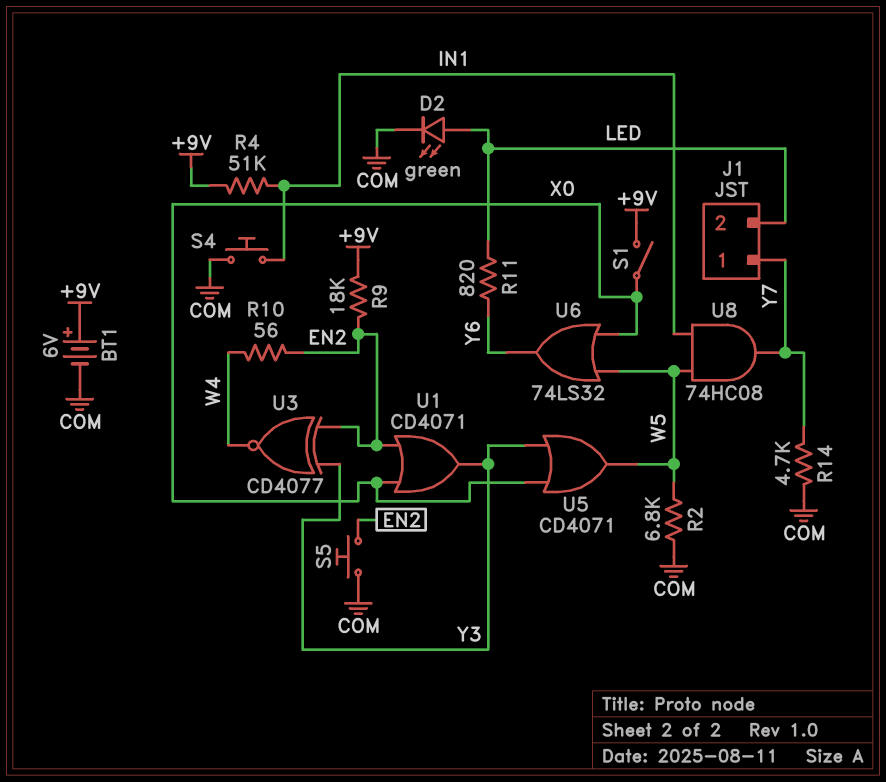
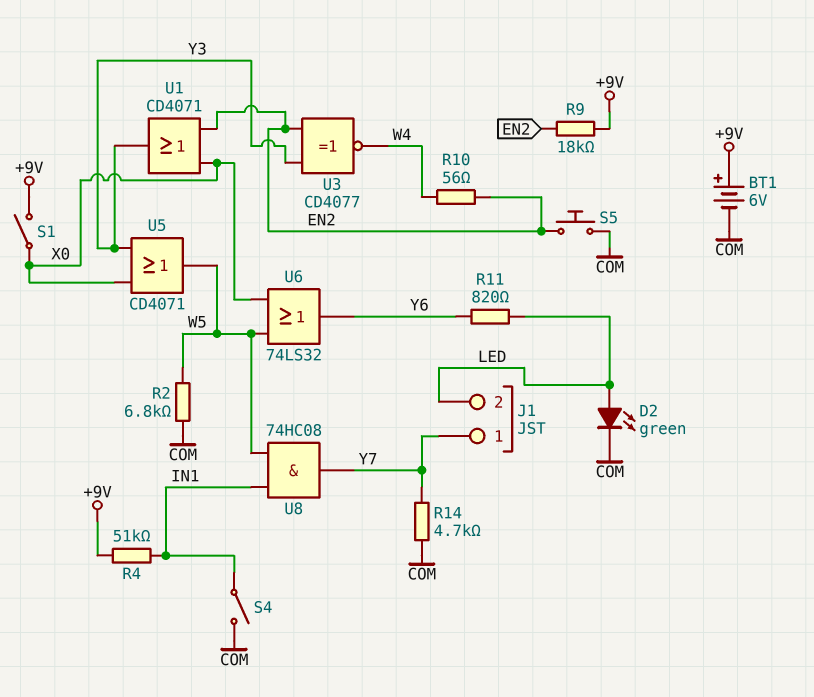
S4: button (COM, IN1) -> switch (COM, IN1)

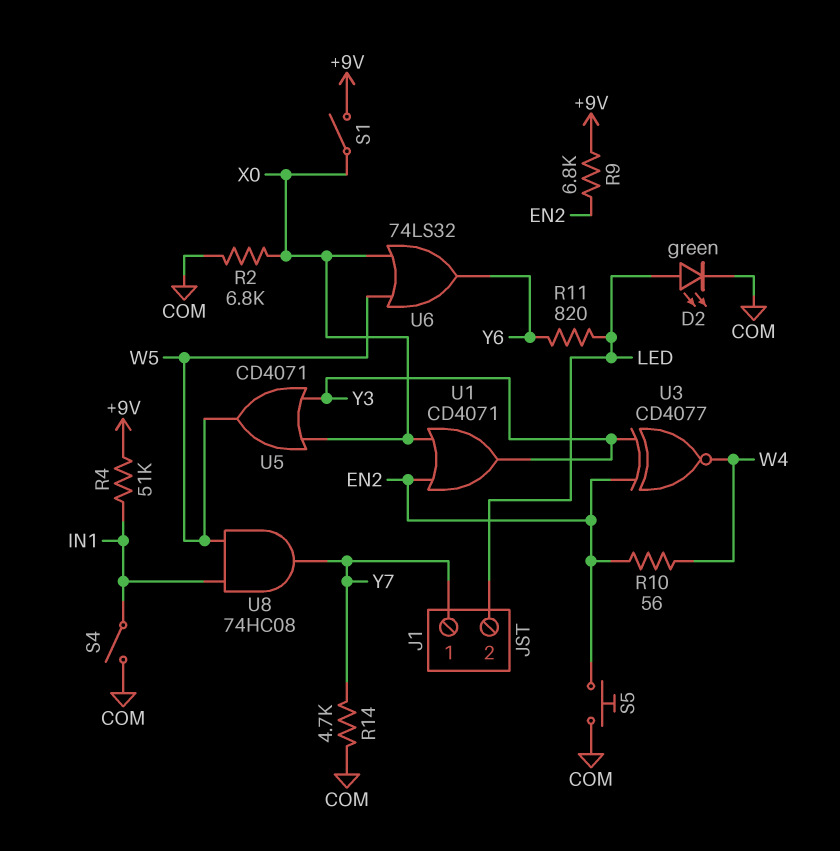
BT1: 6V (plus +9V, minus COM) -> none
R2: 6.8k (COM, W5) -> 6.8k (COM, X0)
R9: 18k (+9V, EN2) -> 6.8k (+9V, EN2)

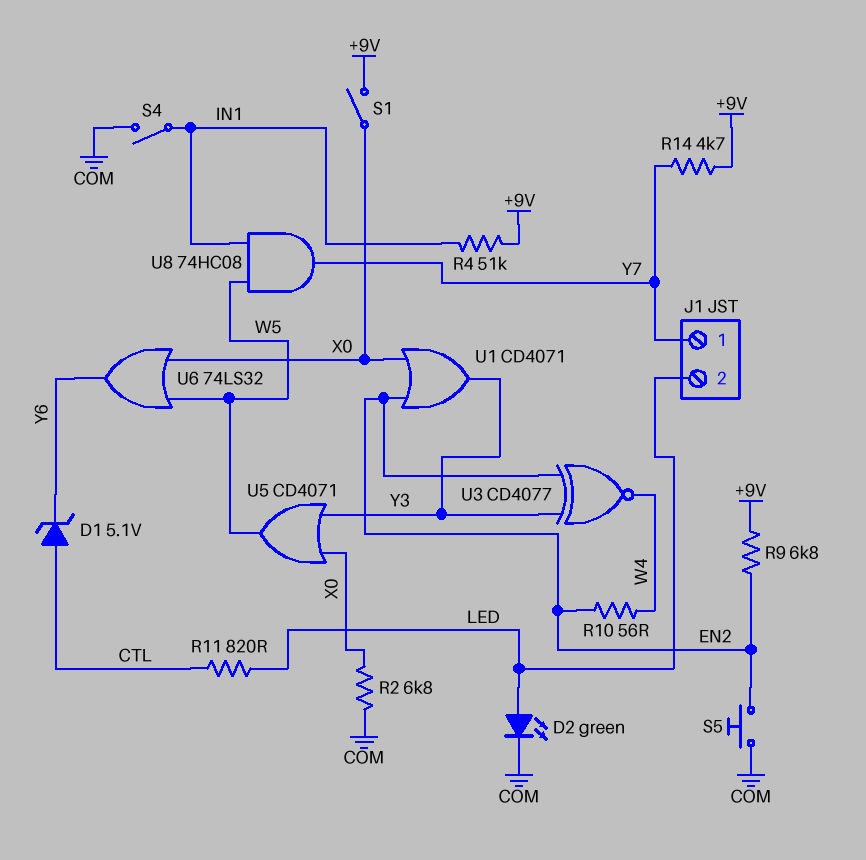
D1: none -> zener 5.1V (A CTL, K Y6)
R11: 820 (LED, Y6) -> 820 (CTL, LED)
R14: 4.7k (COM, Y7) -> 4.7k (+9V, Y7)

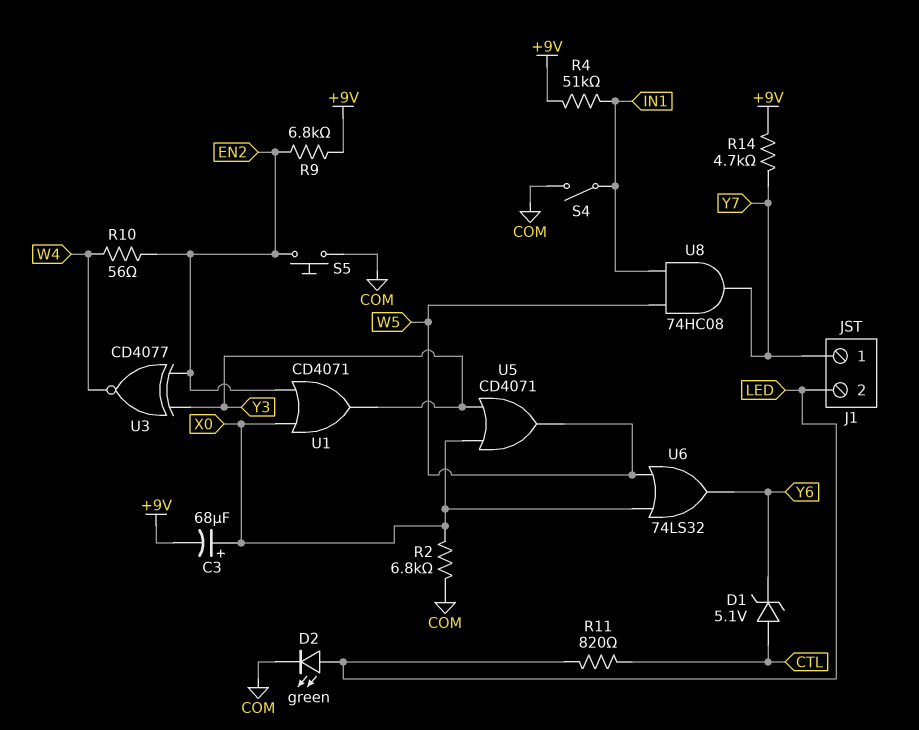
C3: none -> 68uF (plus X0, minus +9V)
S1: switch (+9V, X0) -> none

